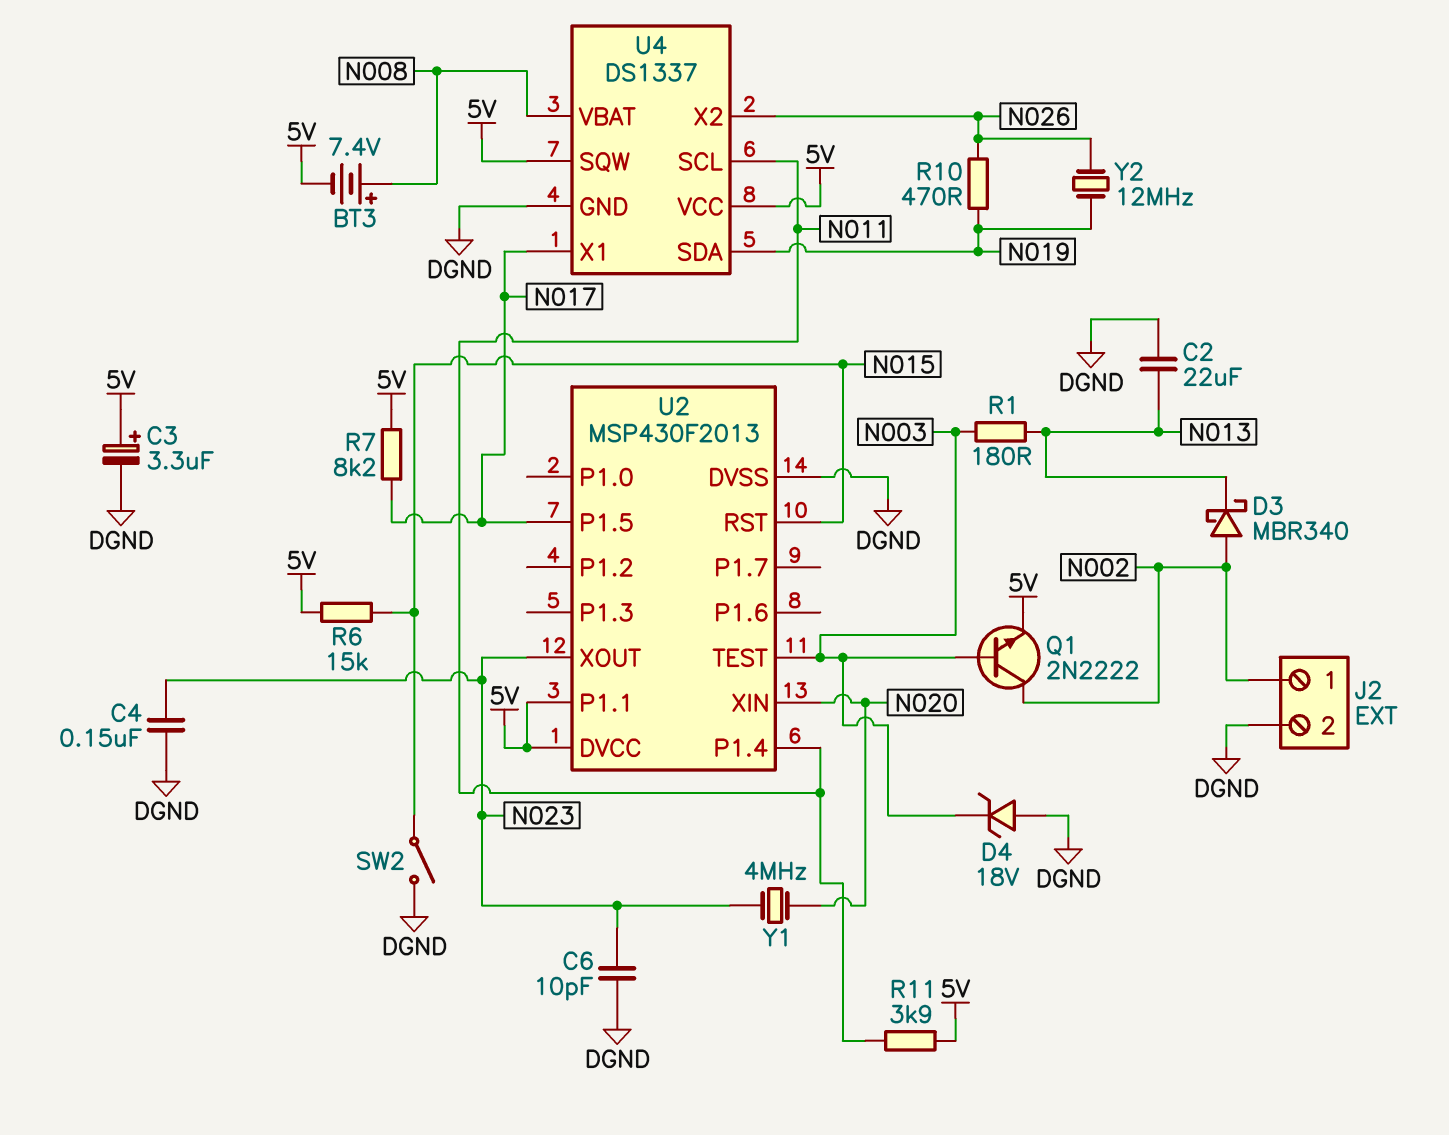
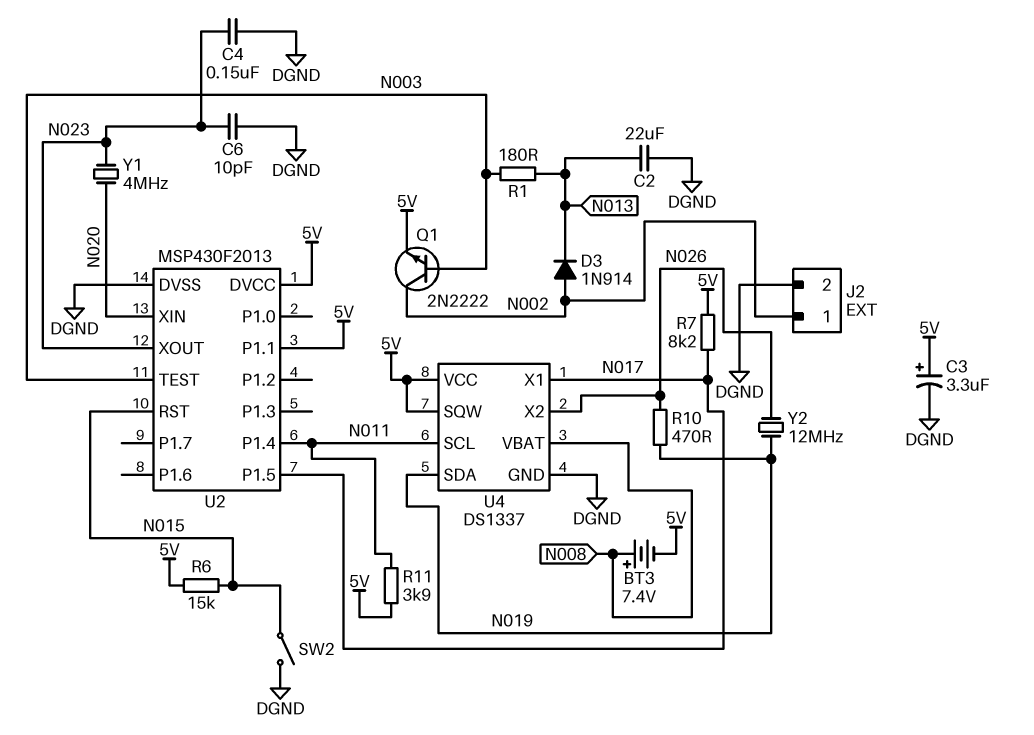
D3: schottky MBR340 (A N002, K N013) -> diode 1N914 (A N002, K N013)
D4: zener 18V (A DGND, K N003) -> none

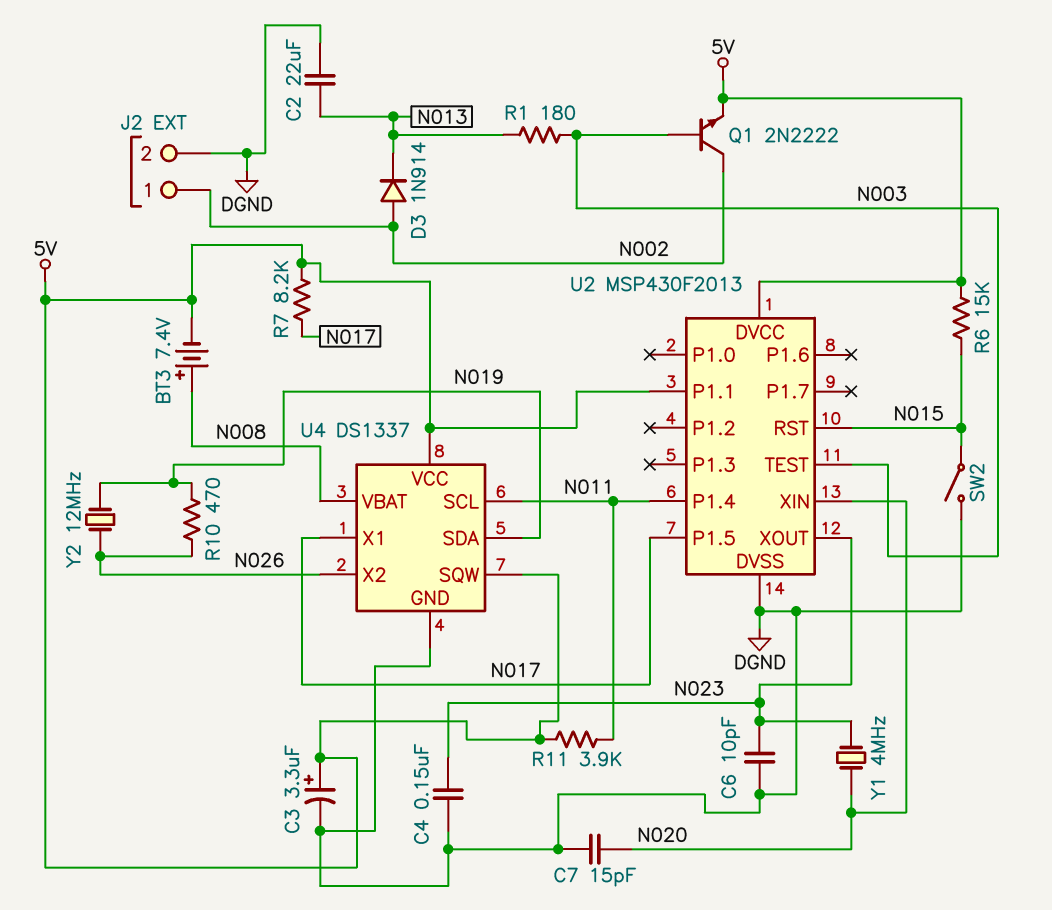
C7: none -> 15pF (DGND, N020)

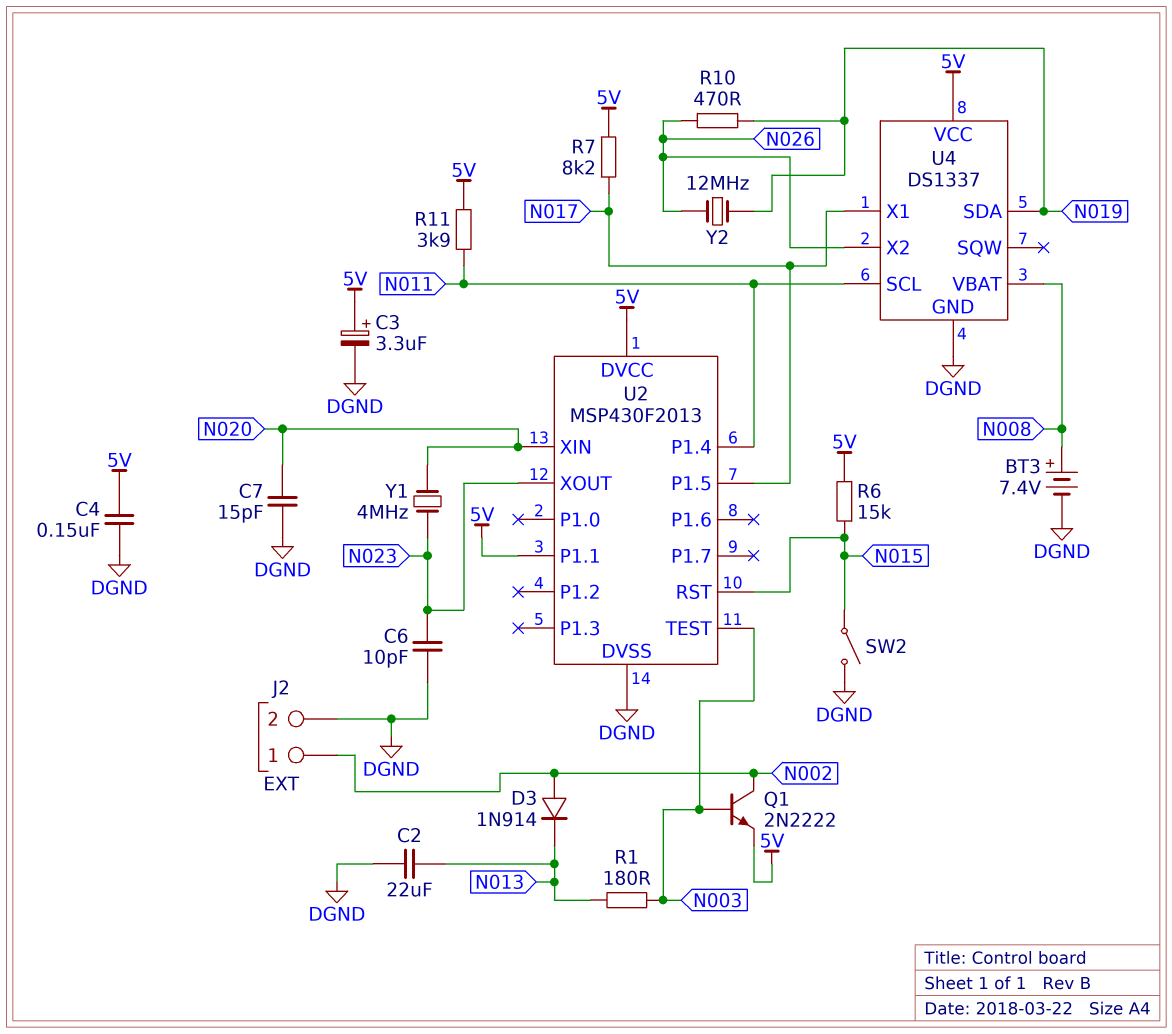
BT3: 7.4V (plus N008, minus 5V) -> 7.4V (plus N008, minus DGND)
C4: 150nF (DGND, N023) -> 150nF (5V, DGND)
U4 pin SQW: 5V -> none

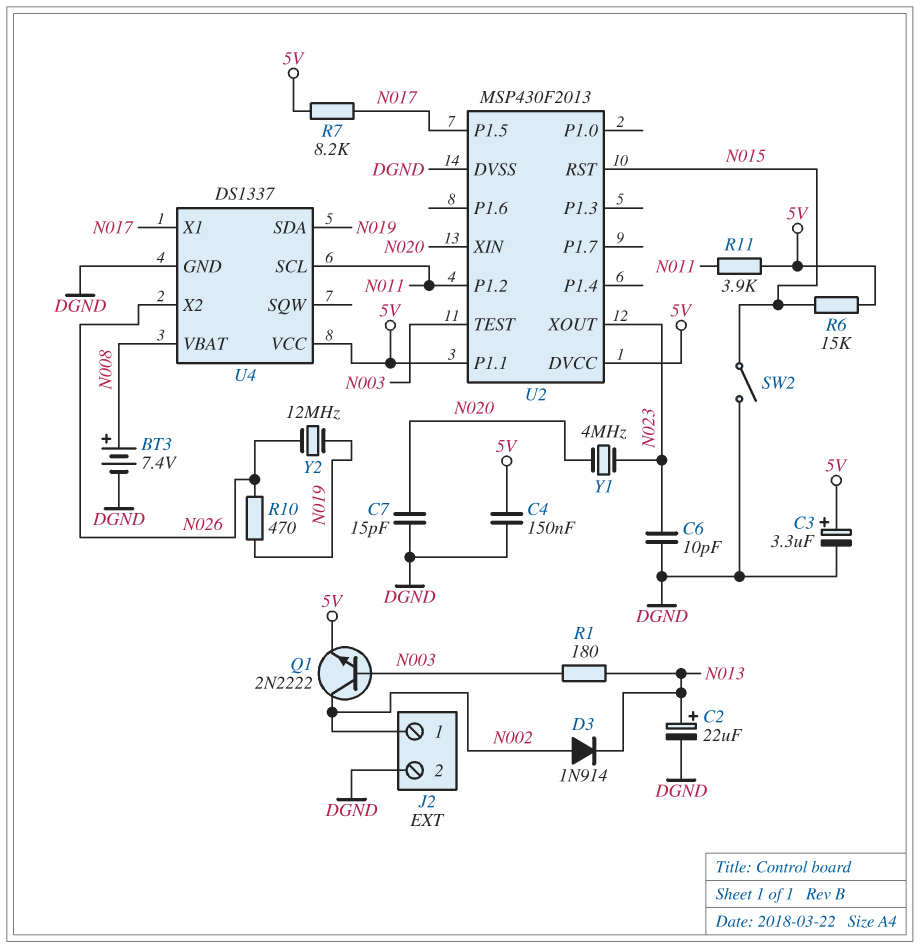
C2: 22uF (DGND, N013) -> 22uF (plus N013, minus DGND)
U2 pin P1.2: none -> N011
U2 pin P1.4: N011 -> none

